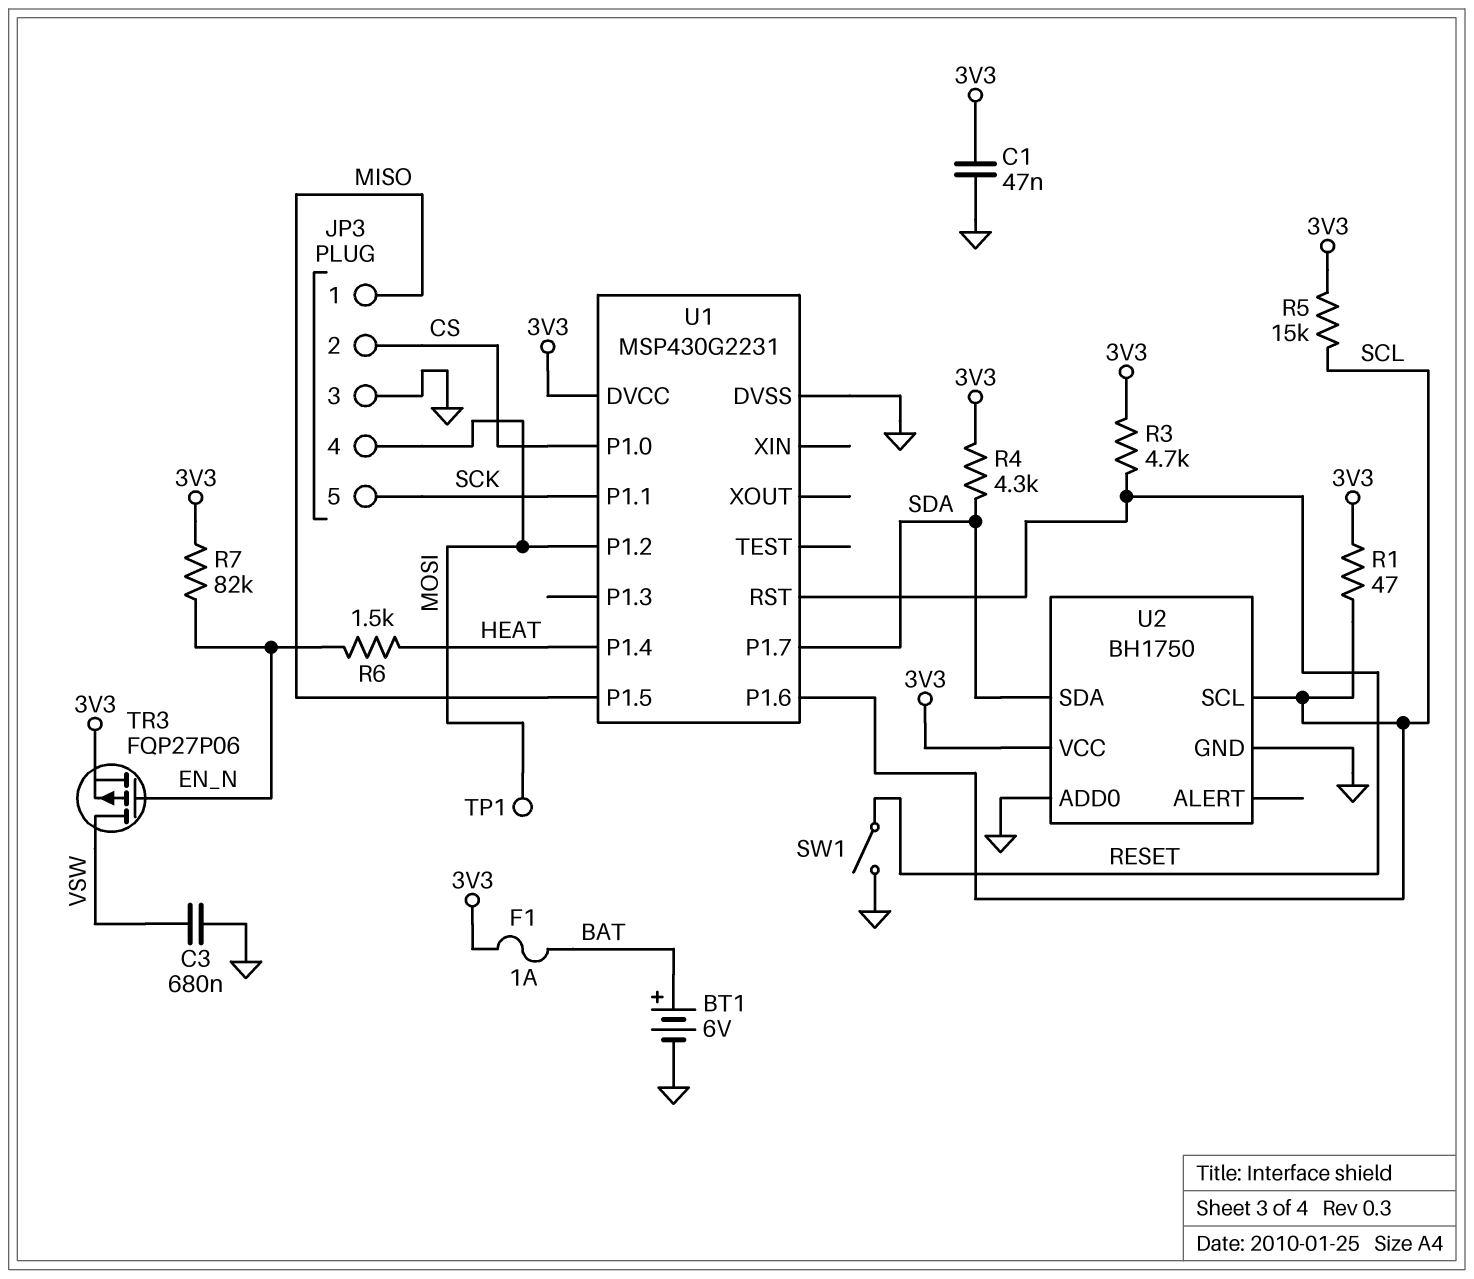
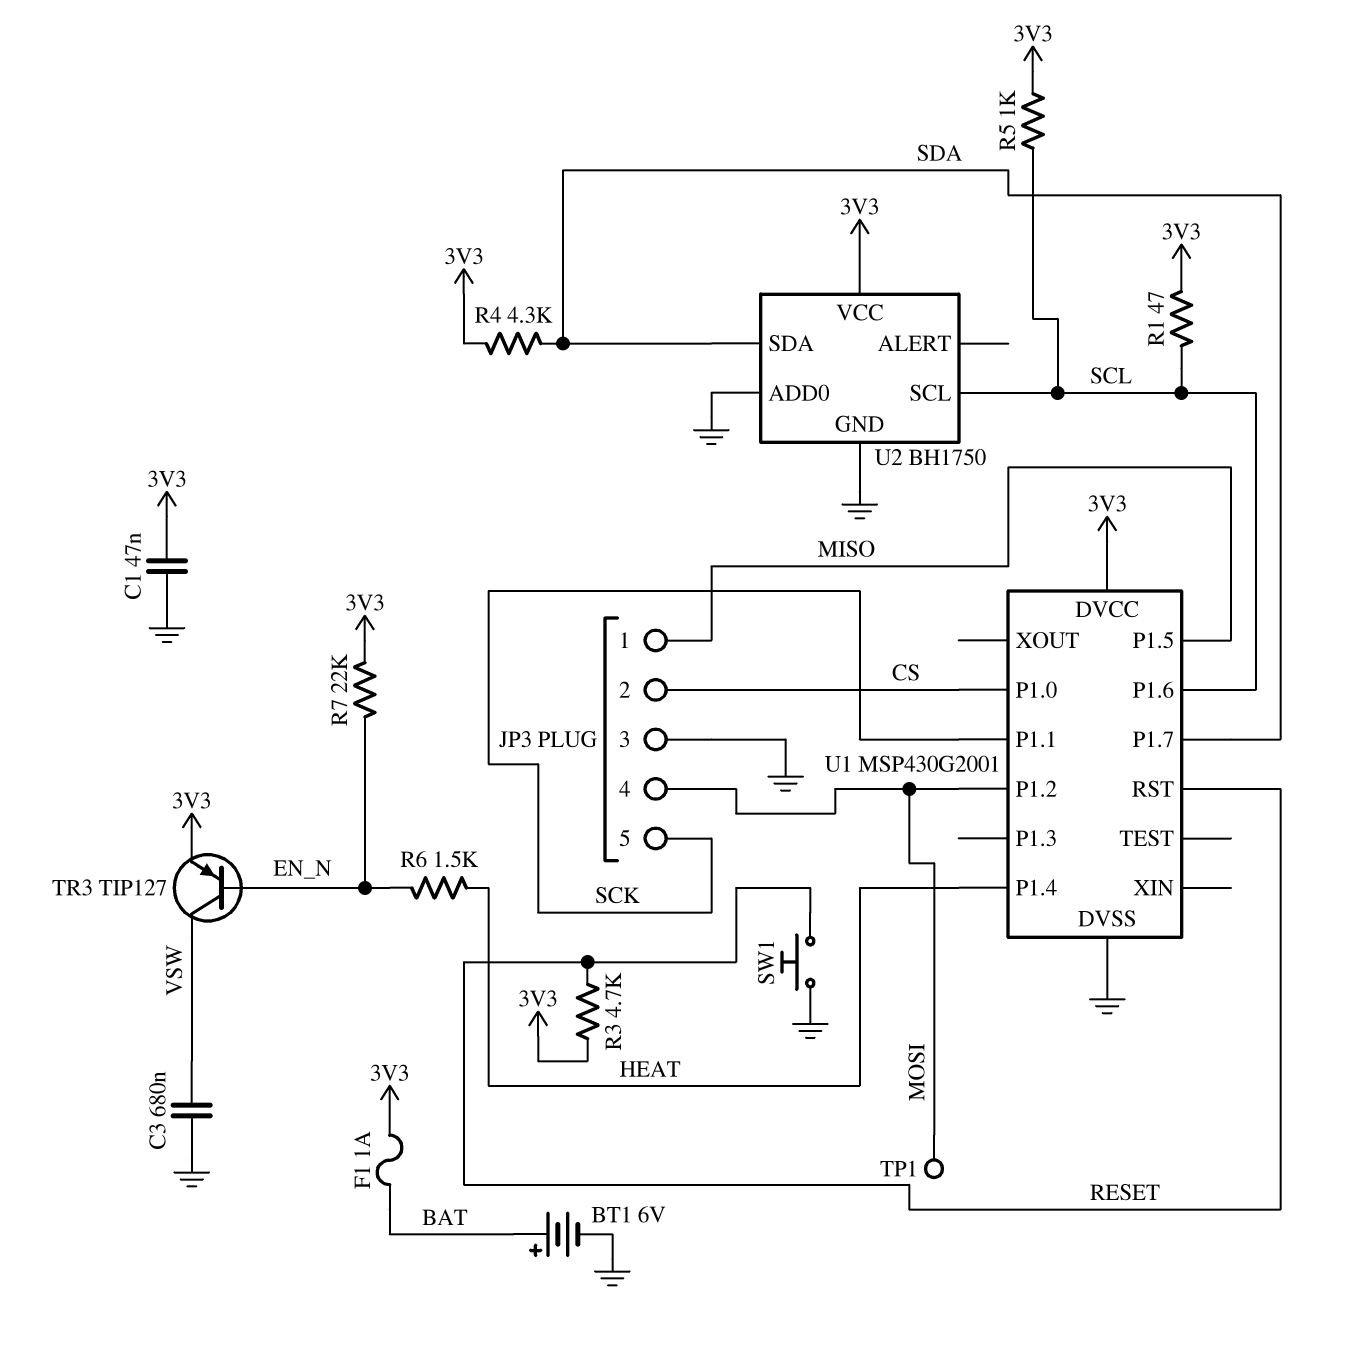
R5: 15k (3V3, SCL) -> 1k (3V3, SCL)
R7: 82k (3V3, EN_N) -> 22k (3V3, EN_N)
SW1: switch (GND, RESET) -> button (GND, RESET)
TR3: PMOS FQP27P06 (G EN_N, D VSW, S 3V3) -> PNP TIP127 (B EN_N, C VSW, E 3V3)
U1: MSP430G2231 -> MSP430G2001

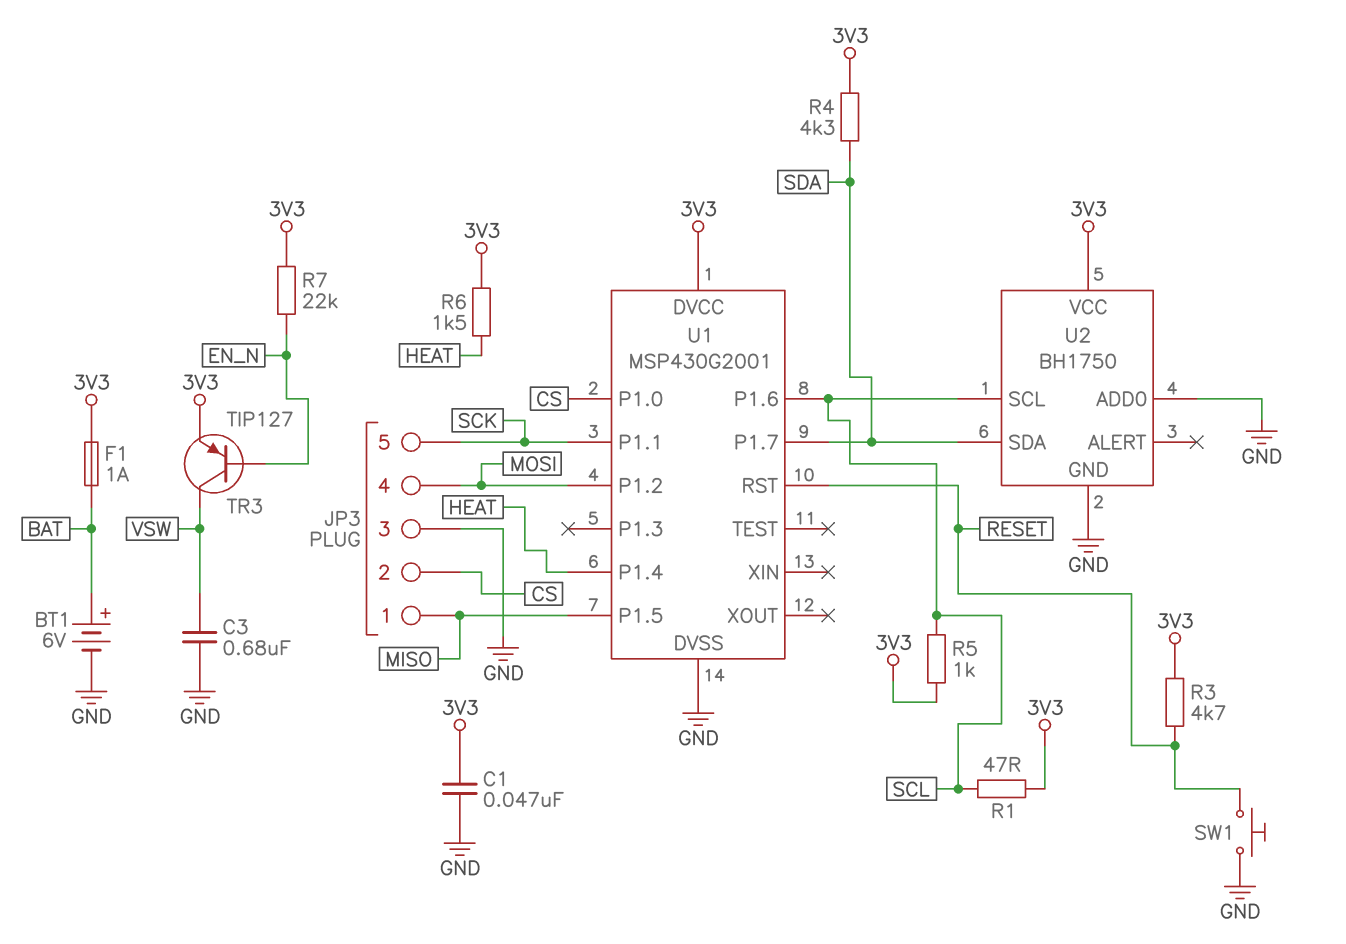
R6: 1.5k (EN_N, HEAT) -> 1.5k (3V3, HEAT)
TP1: test point (MOSI) -> none

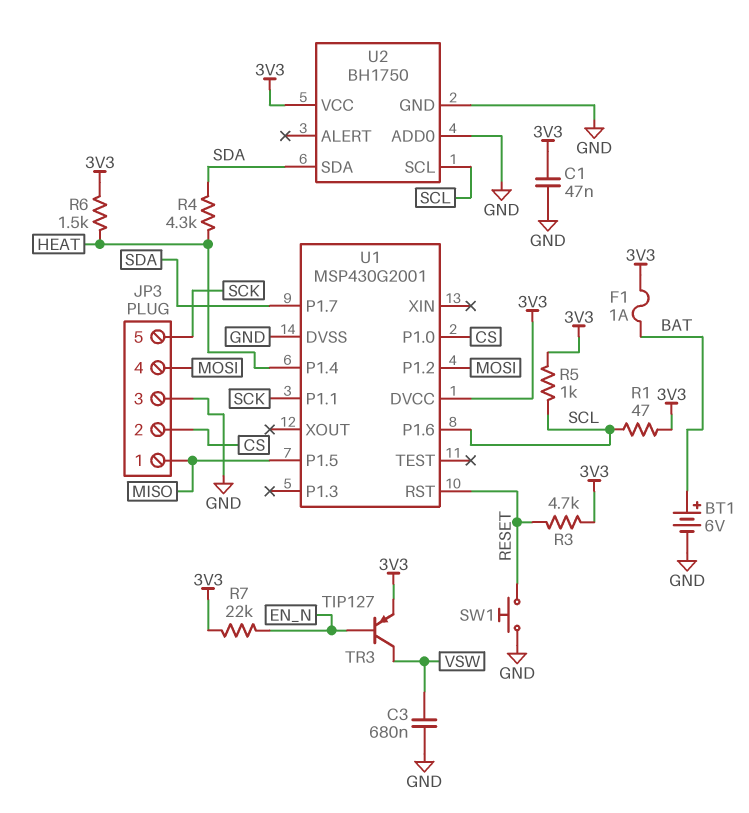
R4: 4.3k (3V3, SDA) -> 4.3k (HEAT, SDA)

